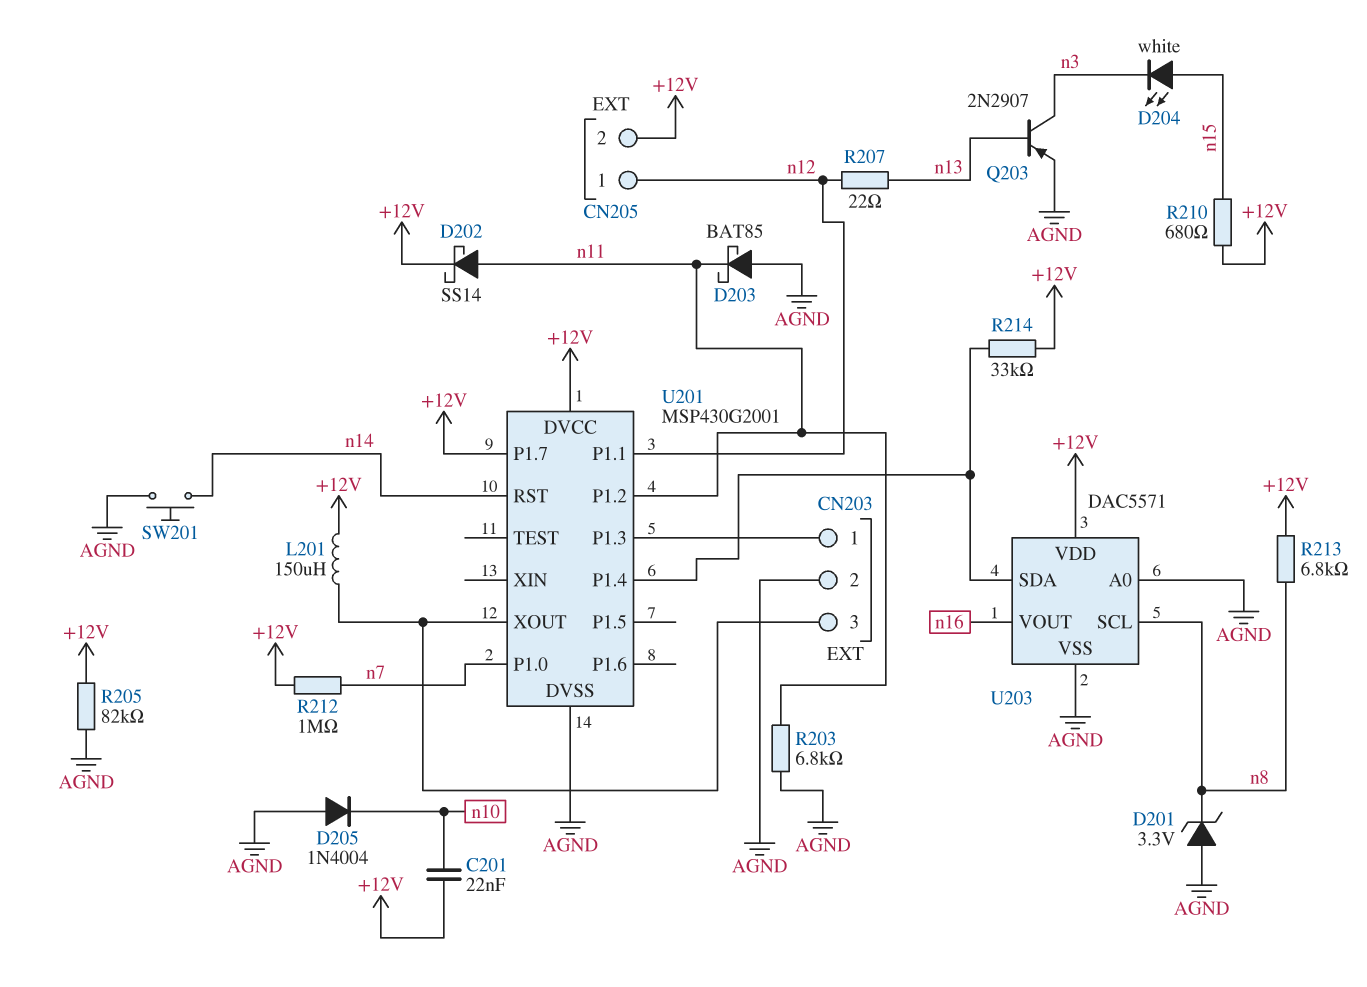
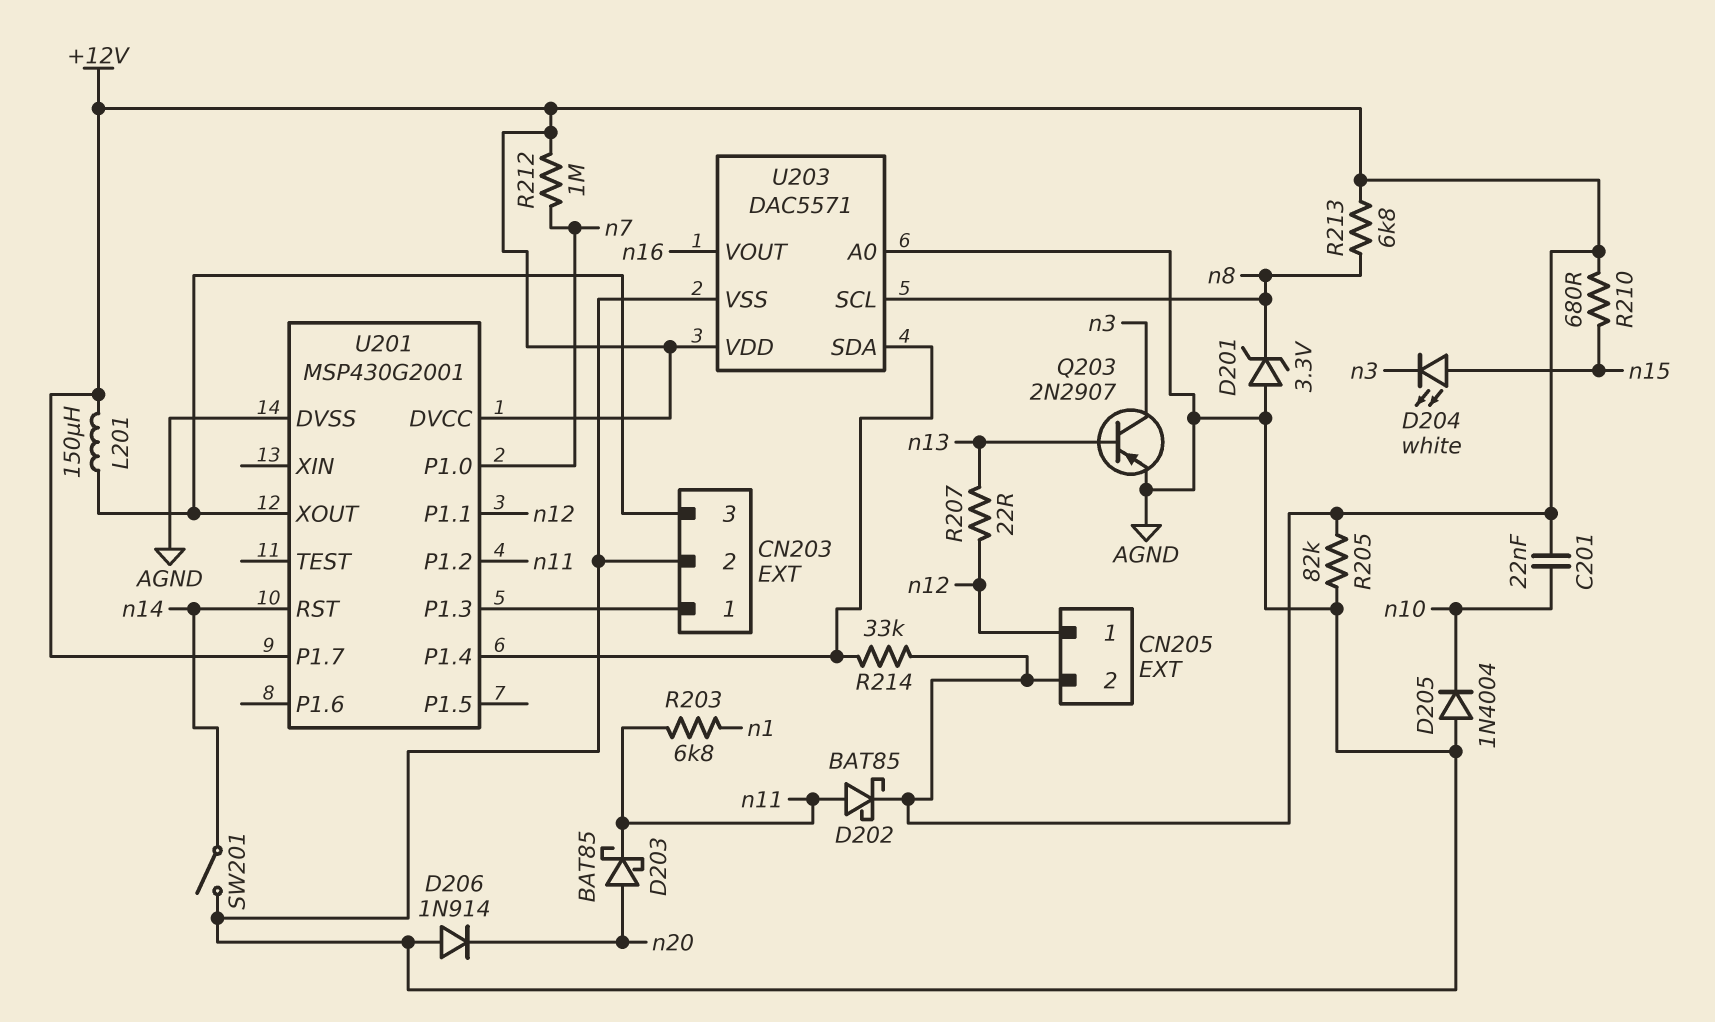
D202: schottky SS14 (A n11, K +12V) -> schottky BAT85 (A n11, K +12V)
D203: schottky BAT85 (A AGND, K n11) -> schottky BAT85 (A n20, K n11)
D206: none -> diode 1N914 (A AGND, K n20)
R203: 6.8k (AGND, n11) -> 6.8k (n1, n11)
SW201: button (AGND, n14) -> switch (AGND, n14)

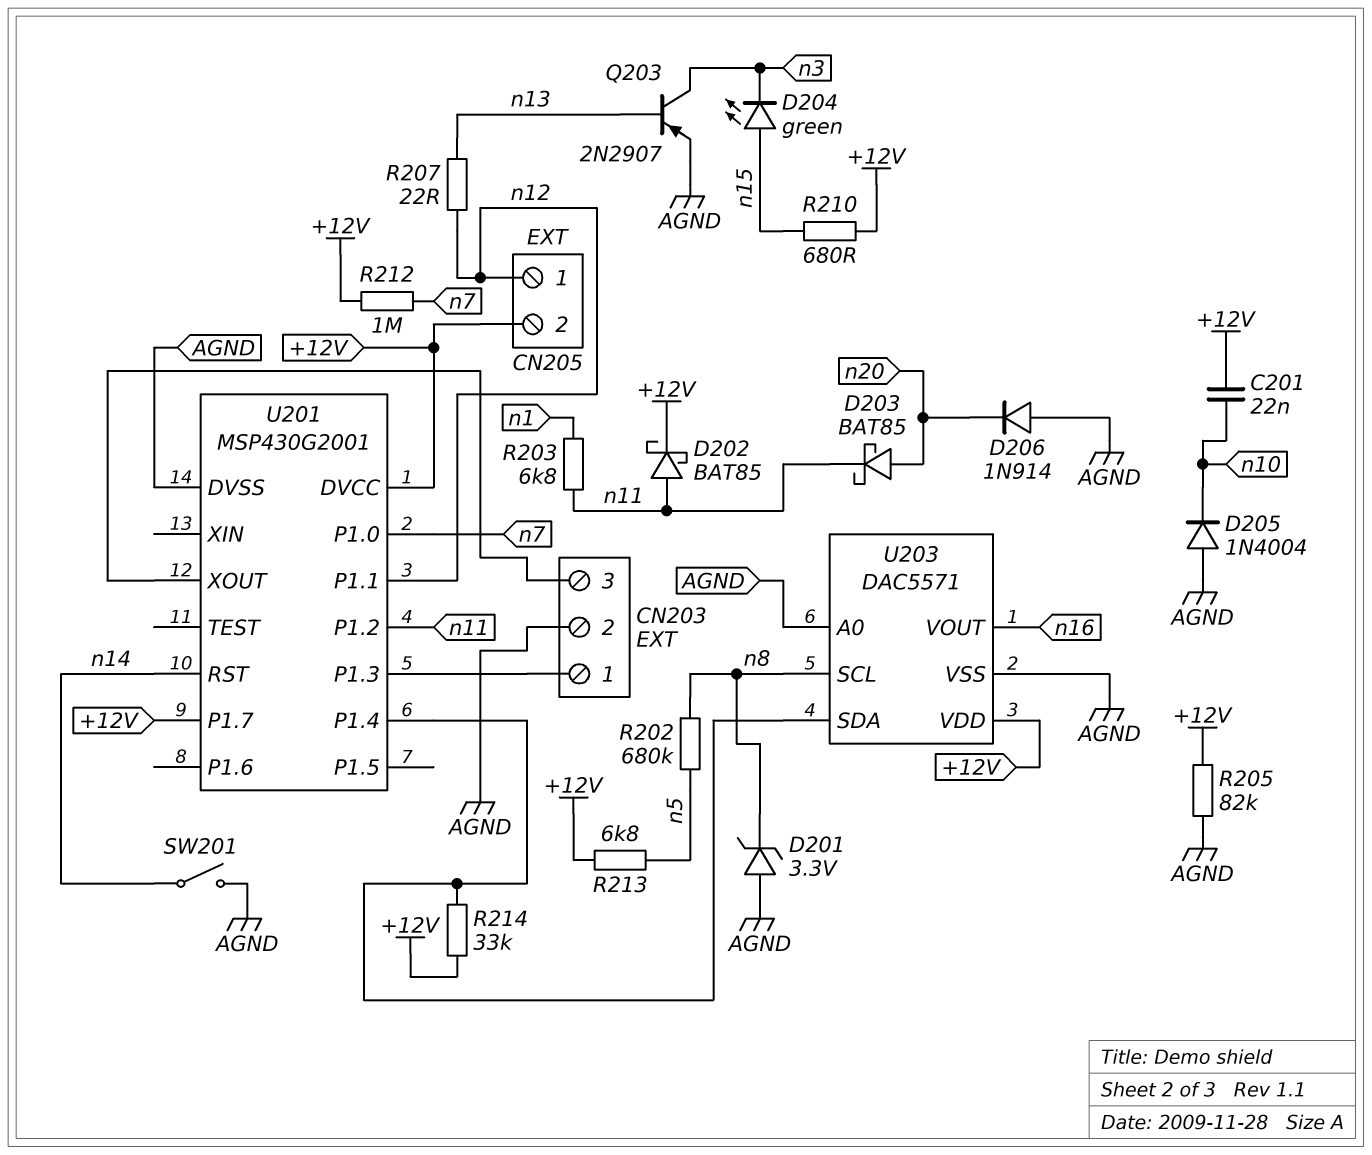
D204: LED white (A n15, K n3) -> LED green (A n15, K n3)
L201: 150uH (+12V, CN203/3) -> none
R202: none -> 680k (n5, n8)
R213: 6.8k (+12V, n8) -> 6.8k (+12V, n5)

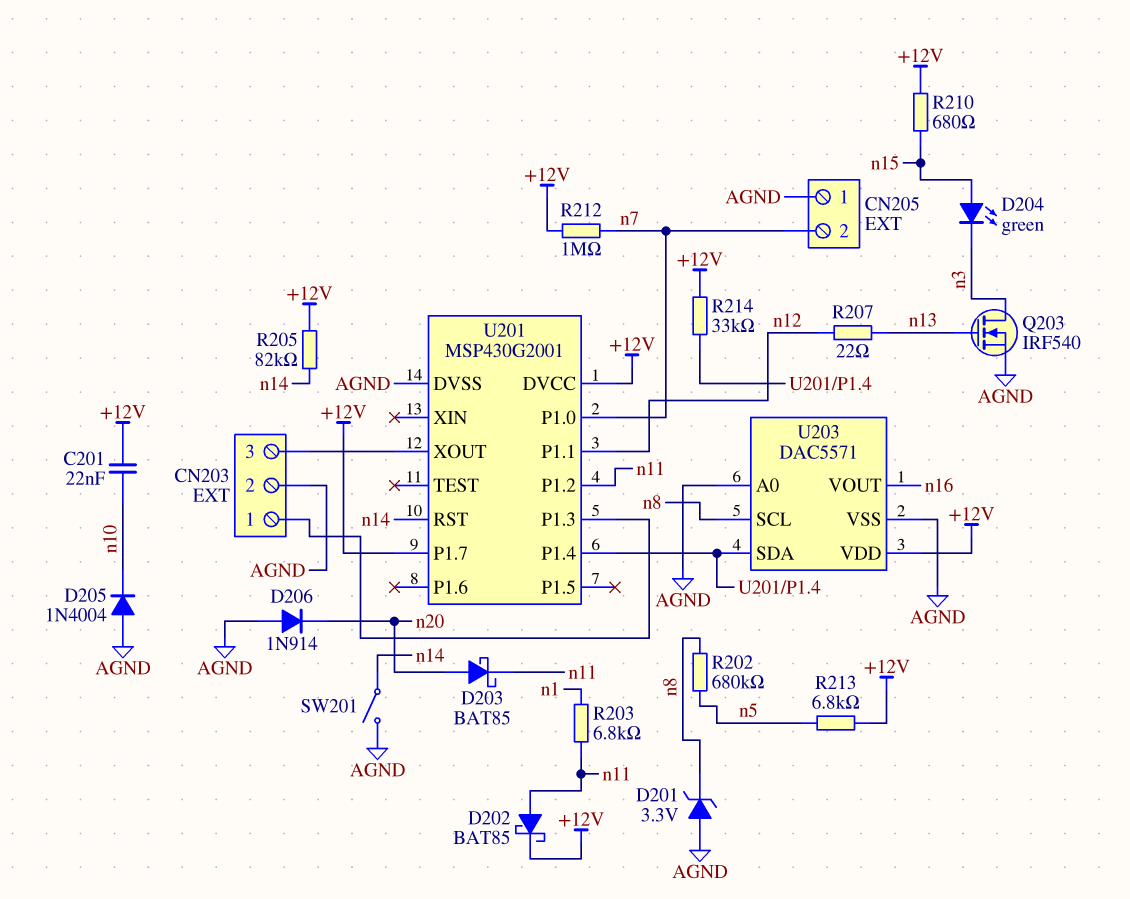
CN205 pin 1: n12 -> AGND
CN205 pin 2: +12V -> n7
Q203: PNP 2N2907 (B n13, C n3, E AGND) -> NMOS IRF540 (G n13, D n3, S AGND)
R205: 82k (+12V, AGND) -> 82k (+12V, n14)

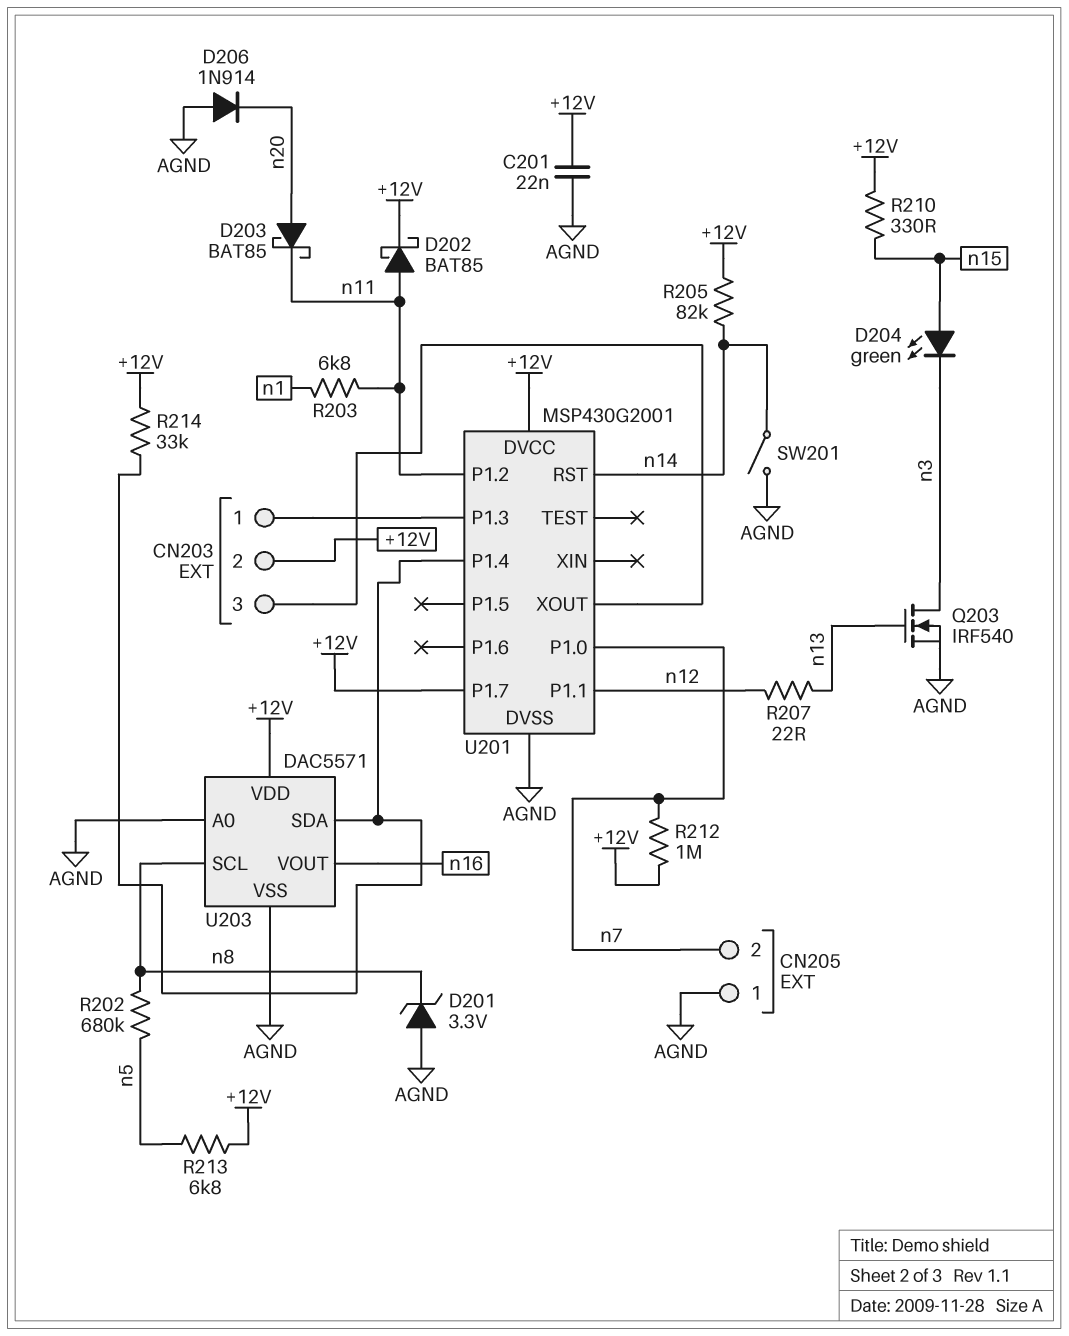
C201: 22nF (+12V, n10) -> 22nF (+12V, AGND)
CN203 pin 2: AGND -> +12V
D205: diode 1N4004 (A AGND, K n10) -> none
R210: 680 (+12V, n15) -> 330 (+12V, n15)

